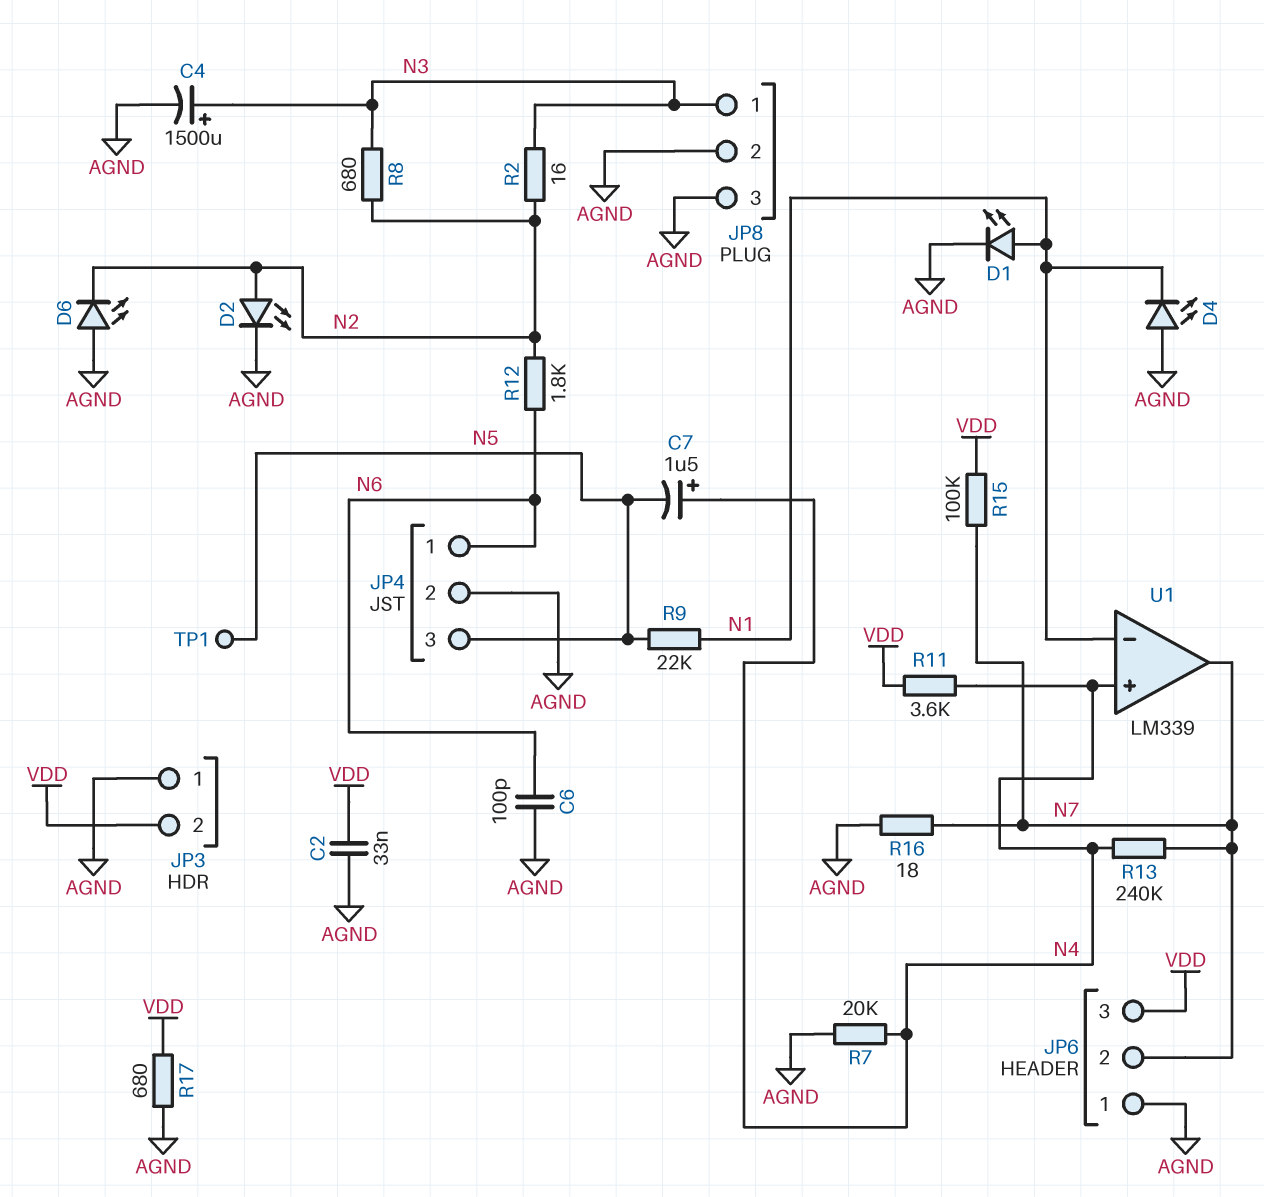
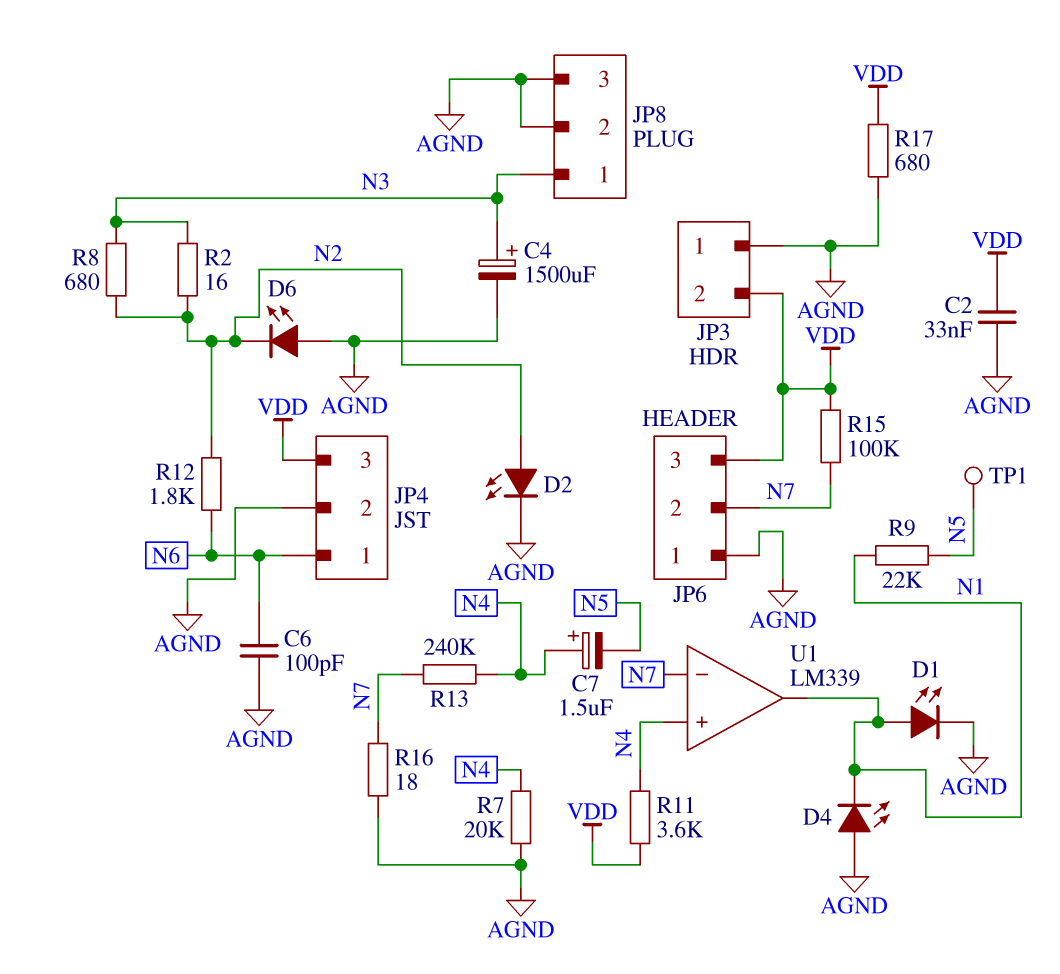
JP4 pin 3: N5 -> VDD
U1 pin in-: N1 -> N7
U1 pin out: N7 -> N1

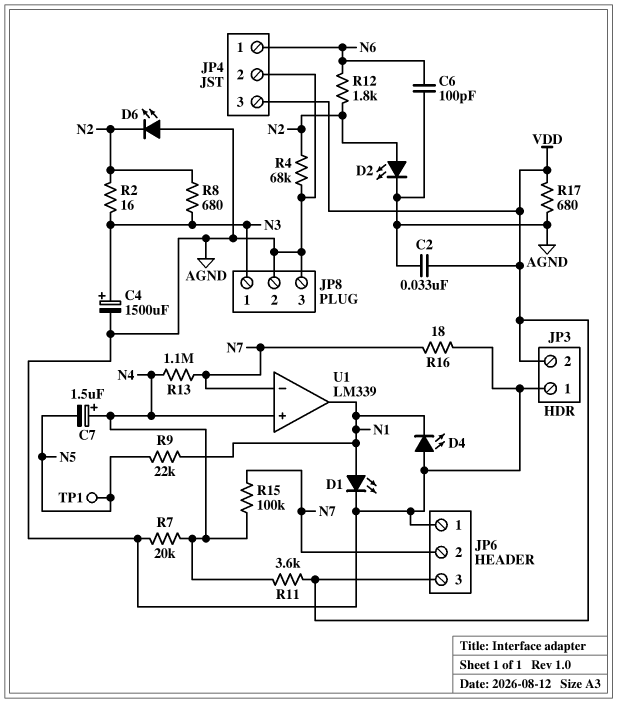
R4: none -> 68k (AGND, N2)
R13: 240k (N4, N7) -> 1.1M (N4, N7)
R15: 100k (N7, VDD) -> 100k (N4, N7)

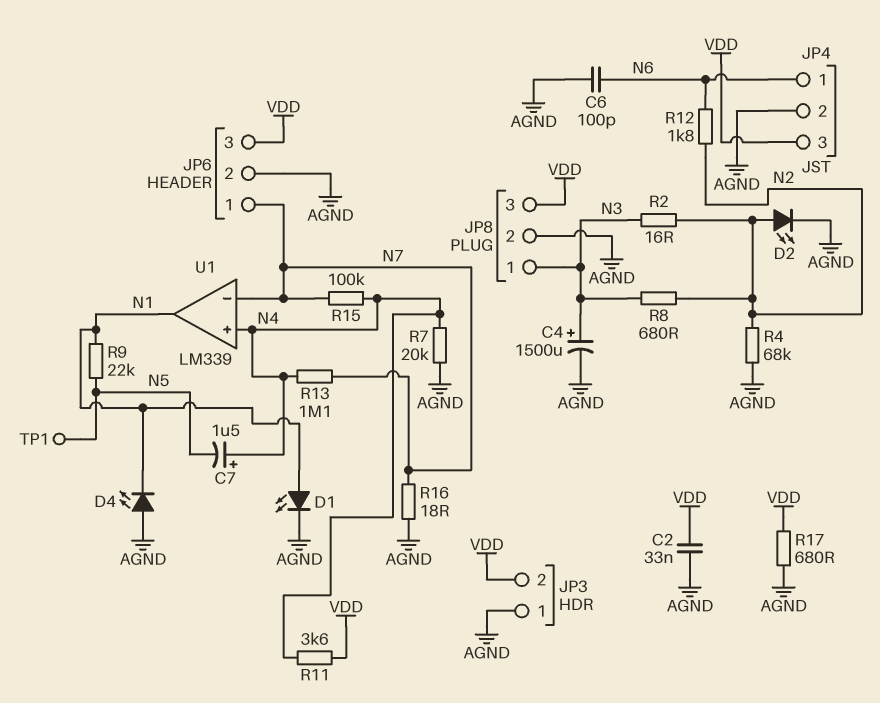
D6: LED (A AGND, K N2) -> none
JP6 pin 1: AGND -> N7
JP6 pin 2: N7 -> AGND
JP8 pin 3: AGND -> VDD

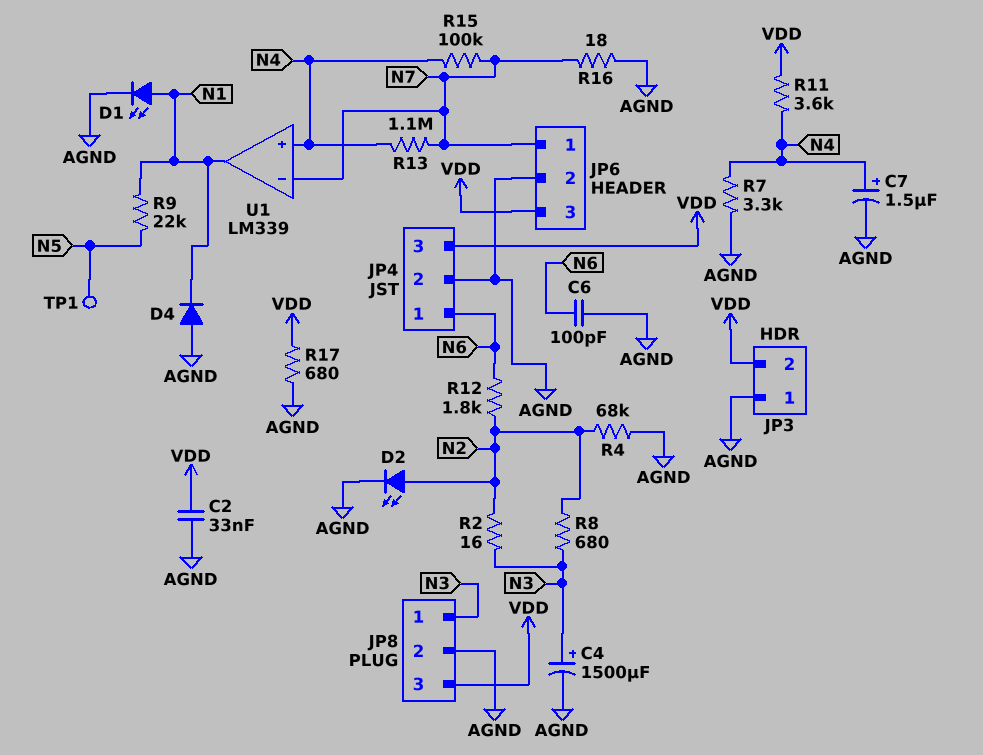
C7: 1.5uF (plus N4, minus N5) -> 1.5uF (plus N4, minus AGND)
D4: LED (A AGND, K N1) -> diode (A AGND, K N1)
R7: 20k (AGND, N4) -> 3.3k (AGND, N4)

